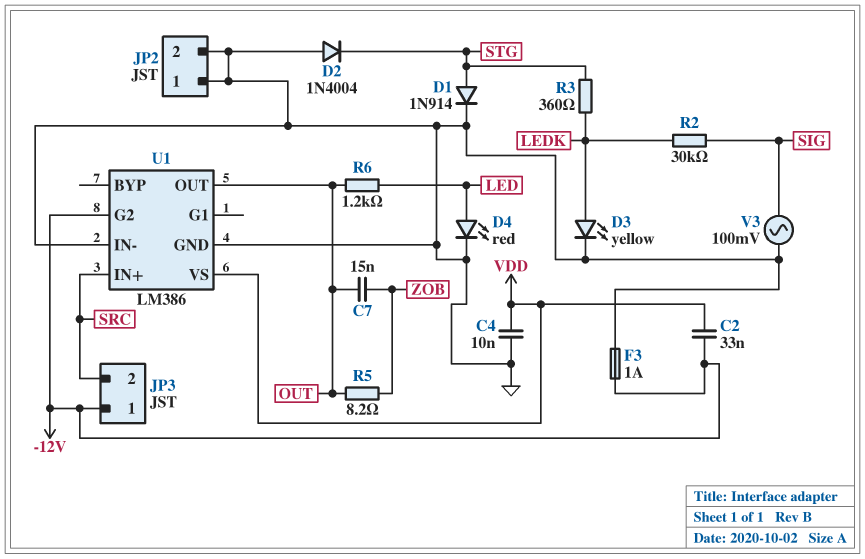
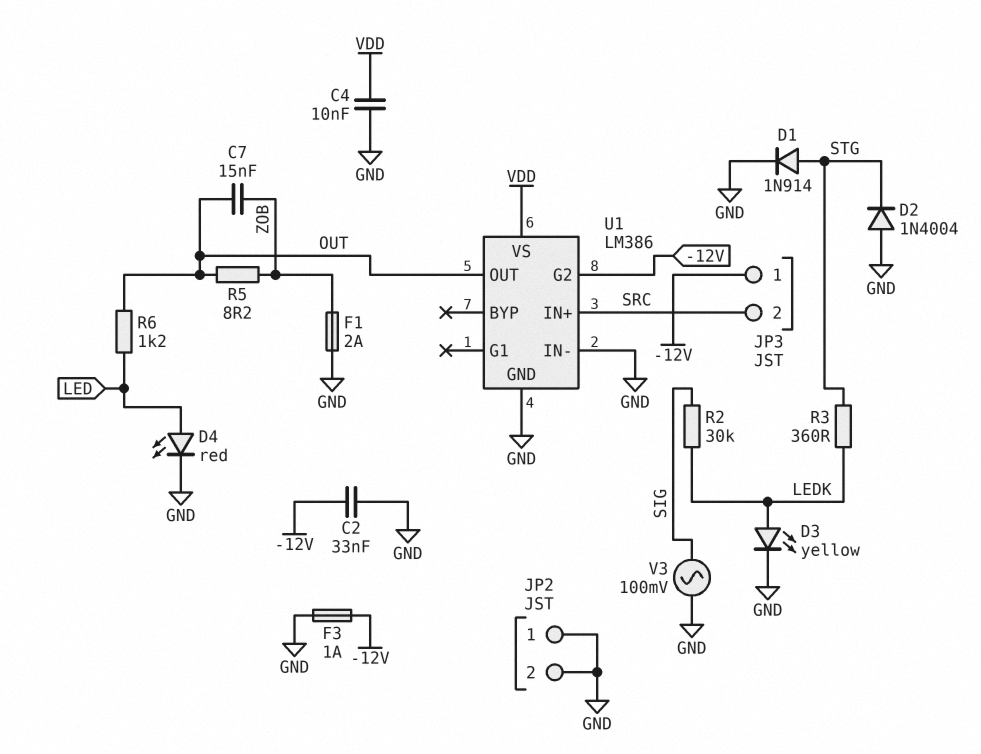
C2: 33nF (-12V, VDD) -> 33nF (-12V, GND)
F1: none -> 2A (GND, ZOB)

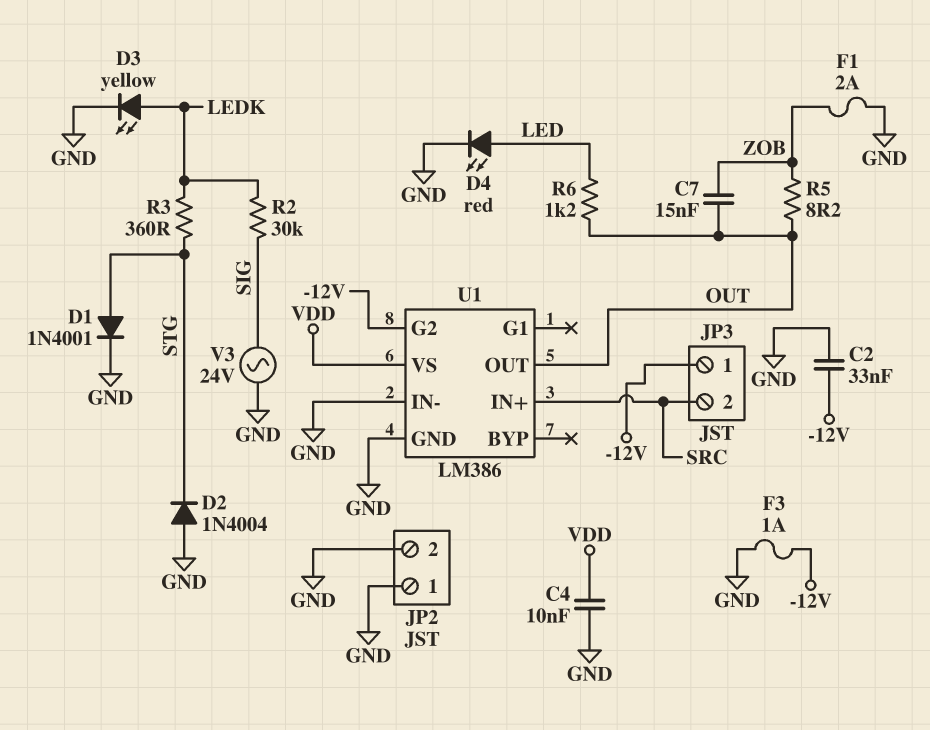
D1: diode 1N914 (A STG, K GND) -> diode 1N4001 (A STG, K GND)
V3: AC 100mV (GND, SIG) -> AC 24V (GND, SIG)

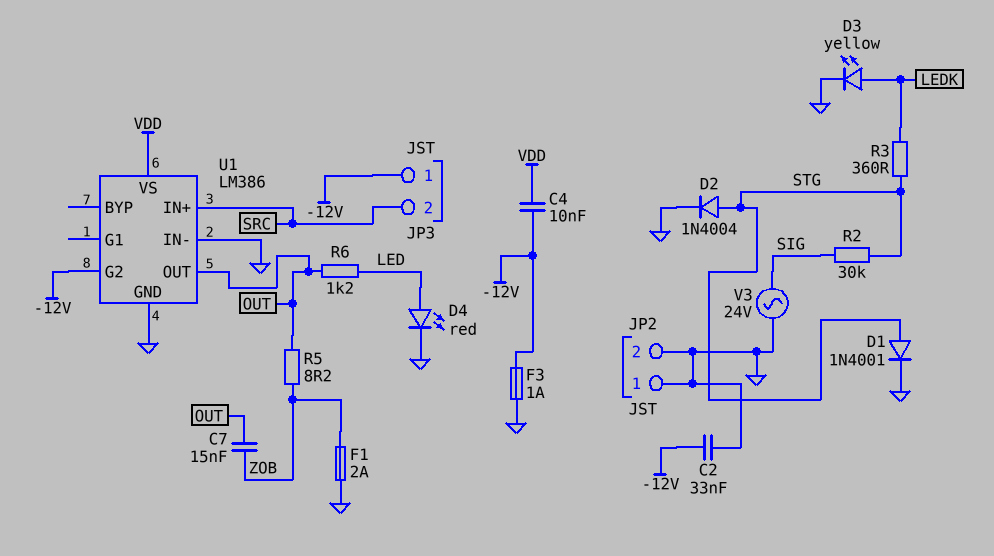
C4: 10nF (GND, VDD) -> 10nF (-12V, VDD)
D2: diode 1N4004 (A GND, K STG) -> diode 1N4004 (A STG, K GND)
R2: 30k (LEDK, SIG) -> 30k (SIG, STG)

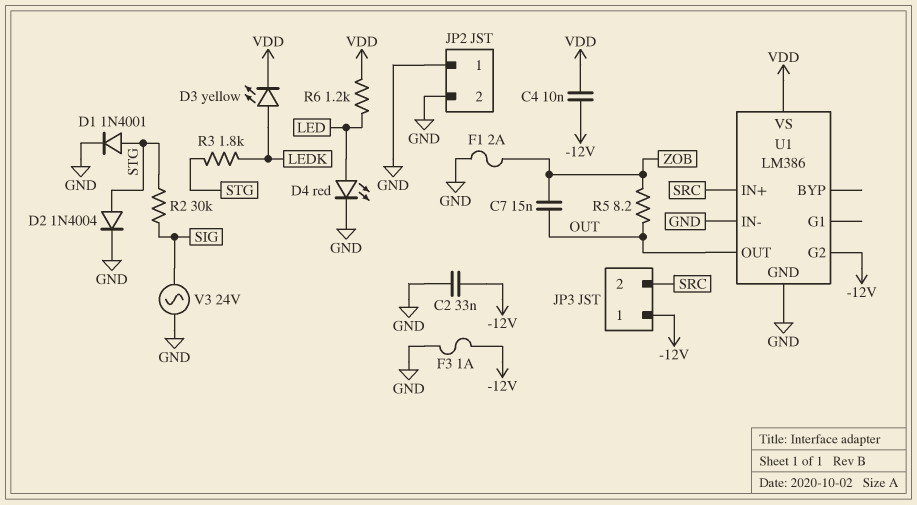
D3: LED yellow (A LEDK, K GND) -> LED yellow (A LEDK, K VDD)
R3: 360 (LEDK, STG) -> 1.8k (LEDK, STG)
R6: 1.2k (LED, OUT) -> 1.2k (LED, VDD)

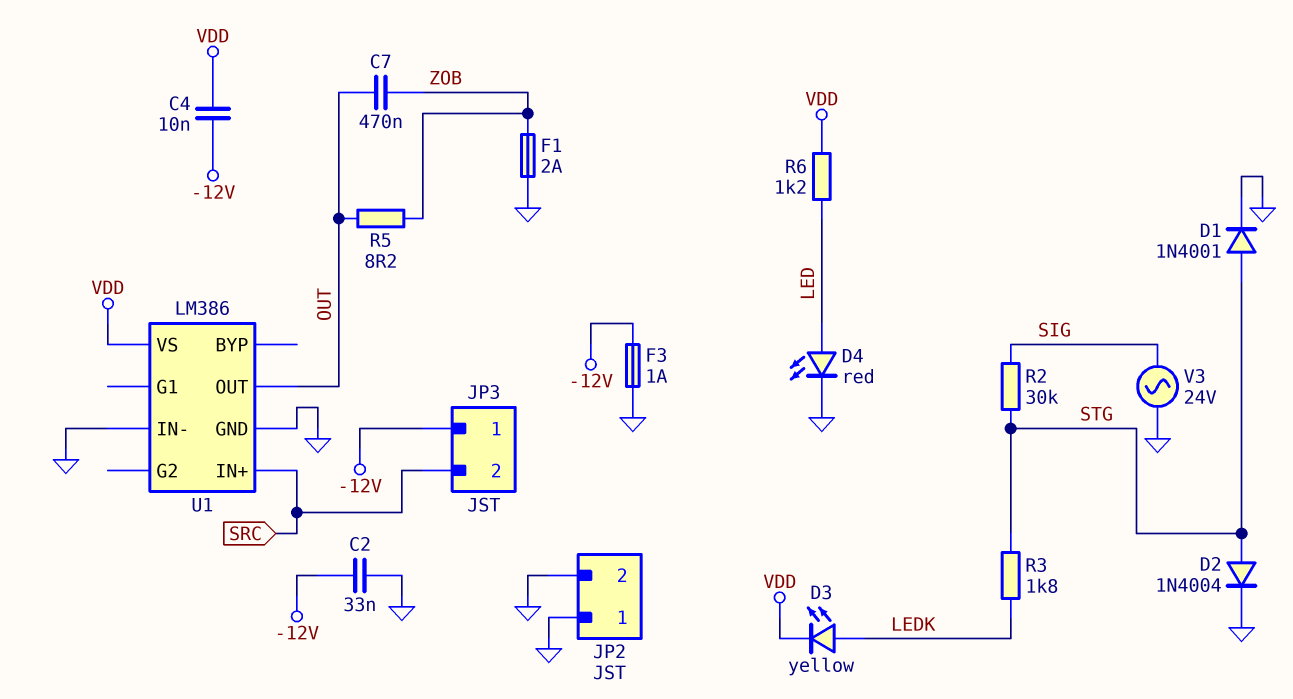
C7: 15nF (OUT, ZOB) -> 470nF (OUT, ZOB)
U1 pin G2: -12V -> none

